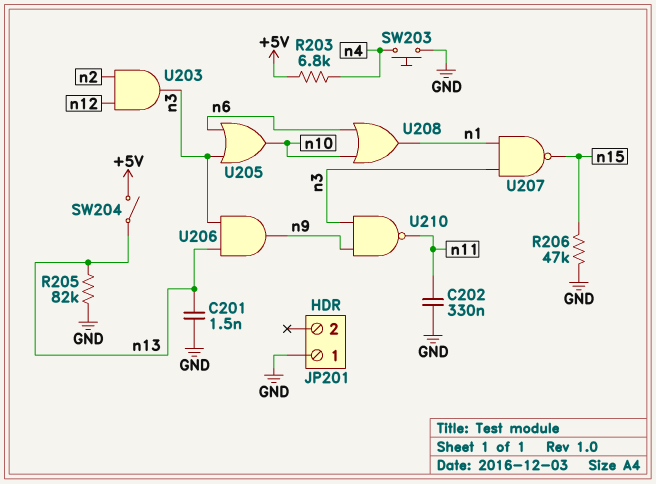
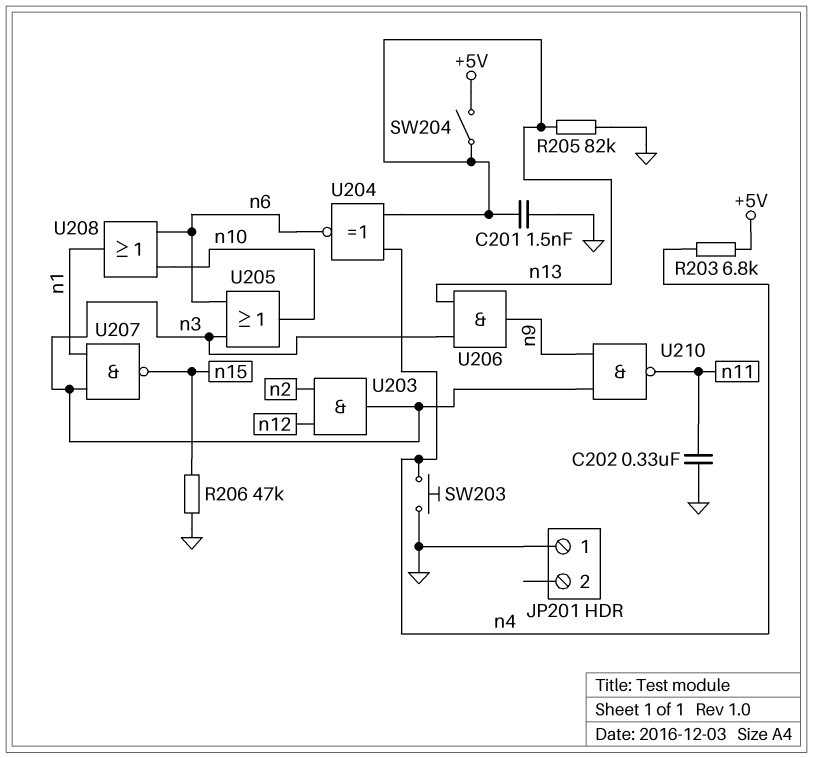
U204: none -> XNOR (in n4, in n13, out n6)

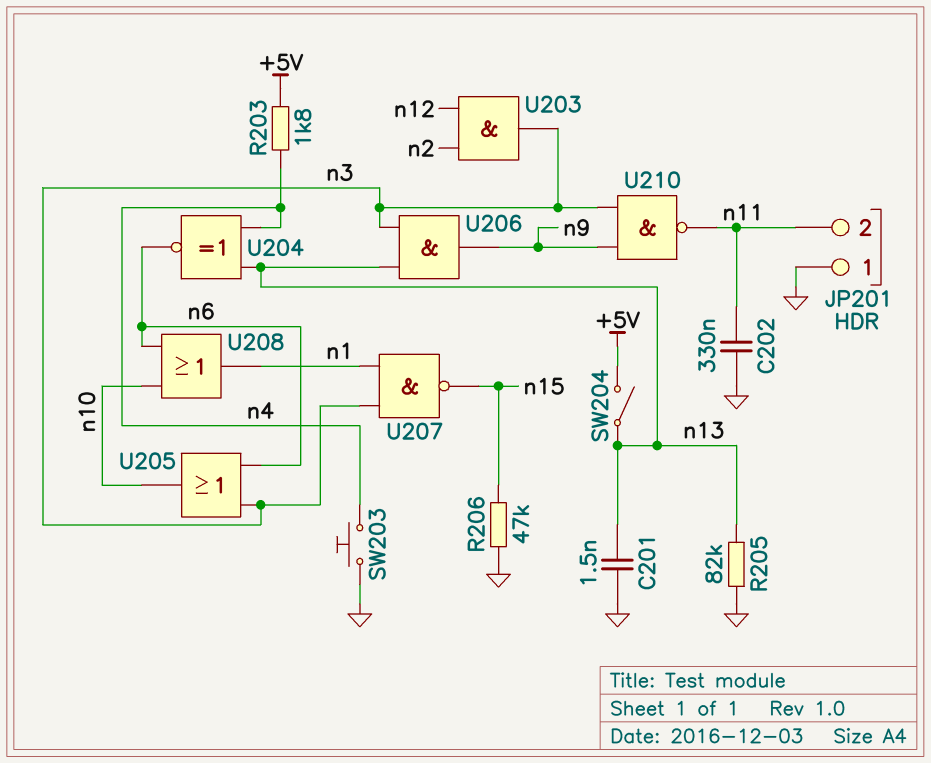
JP201 pin 2: none -> n11
R203: 6.8k (+5V, n4) -> 1.8k (+5V, n4)

